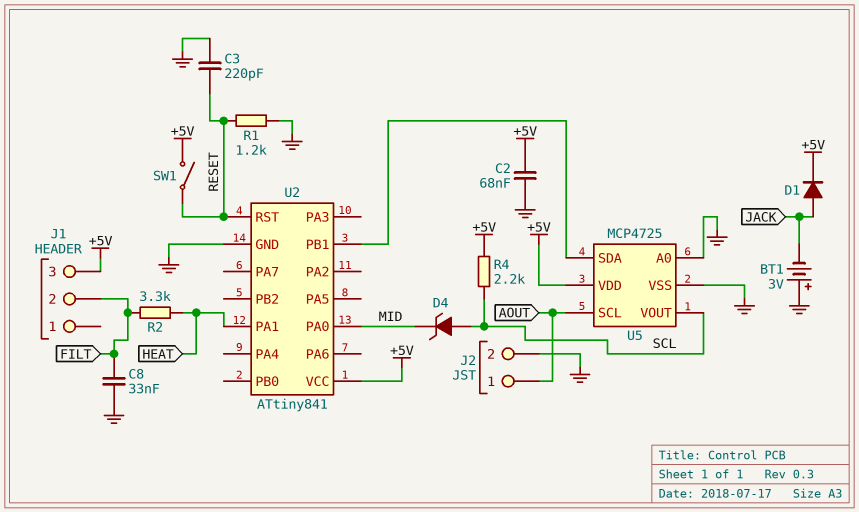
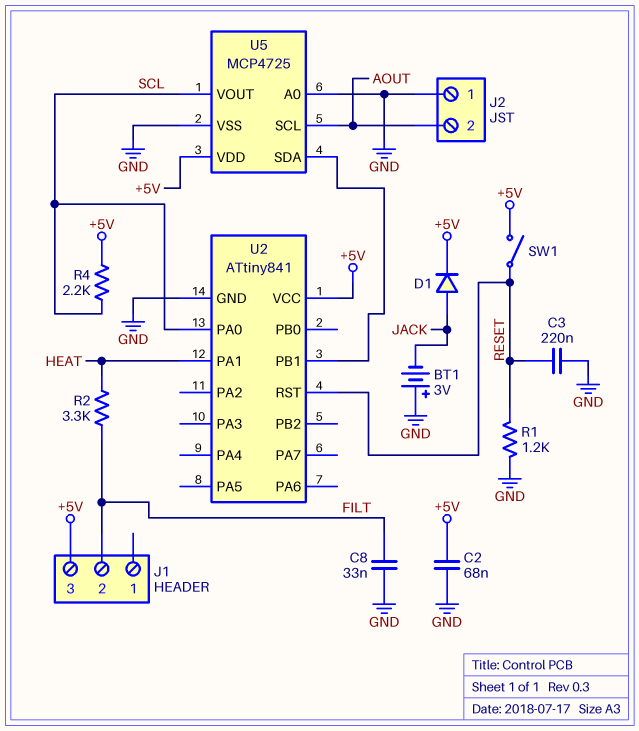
C3: 220pF (GND, RESET) -> 220nF (GND, RESET)
D4: zener (A SCL, K MID) -> none
J2 pin 1: AOUT -> GND
J2 pin 2: GND -> AOUT
U2 pin PA0: MID -> SCL

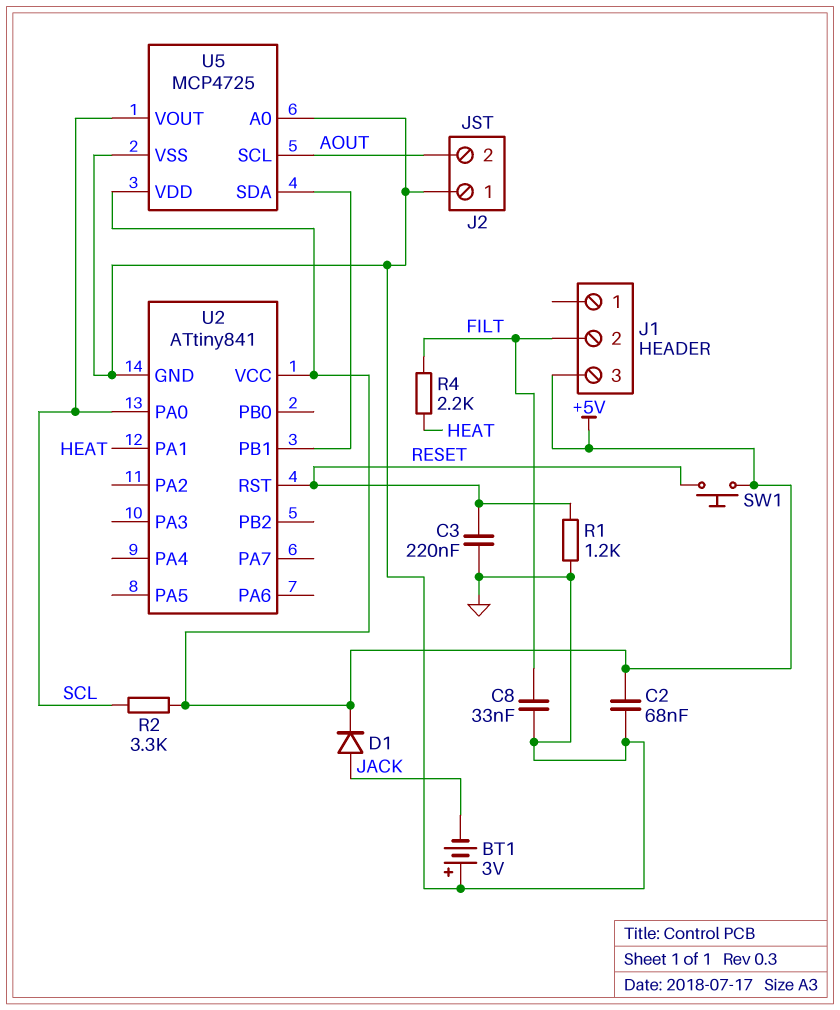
R2: 3.3k (FILT, HEAT) -> 3.3k (+5V, SCL)
R4: 2.2k (+5V, SCL) -> 2.2k (FILT, HEAT)
SW1: switch (+5V, RESET) -> button (+5V, RESET)

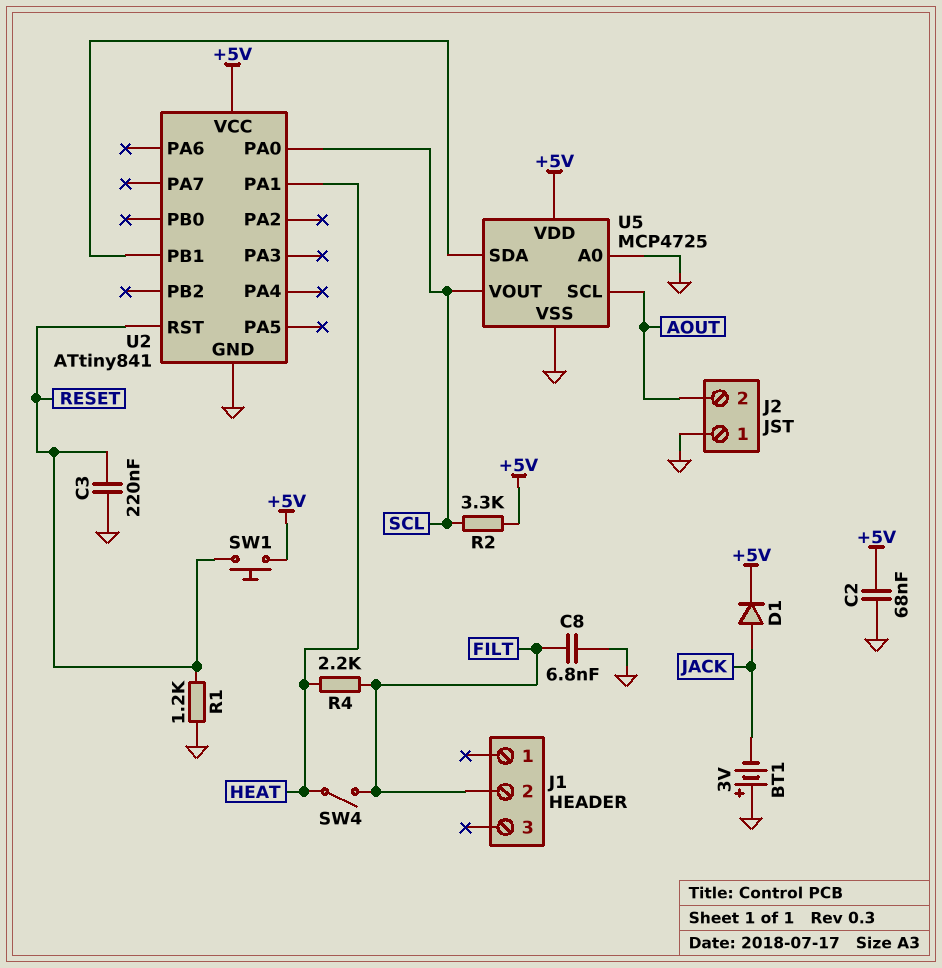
C8: 33nF (FILT, GND) -> 6.8nF (FILT, GND)
J1 pin 3: +5V -> none
SW4: none -> switch (FILT, HEAT)

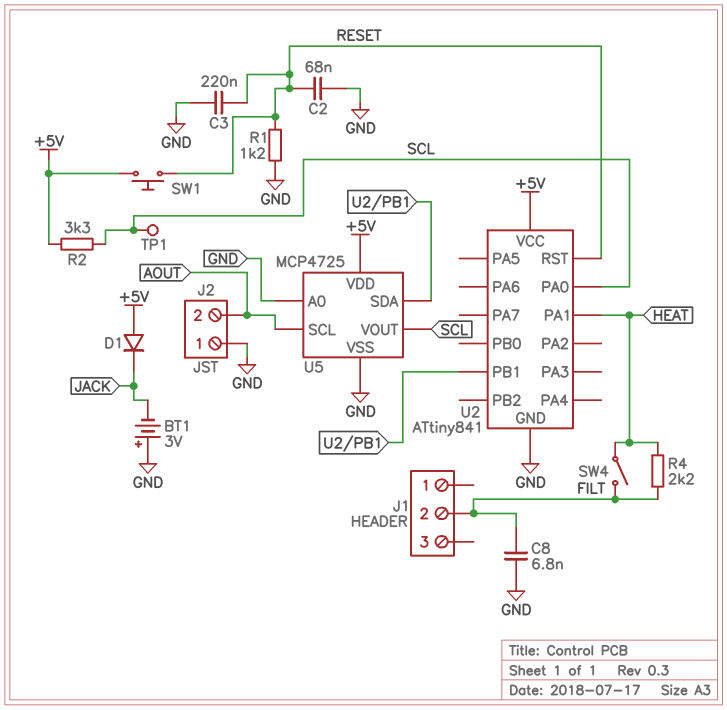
C2: 68nF (+5V, GND) -> 68nF (GND, RESET)
D1: diode (A JACK, K +5V) -> diode (A +5V, K JACK)
TP1: none -> test point (SCL)

